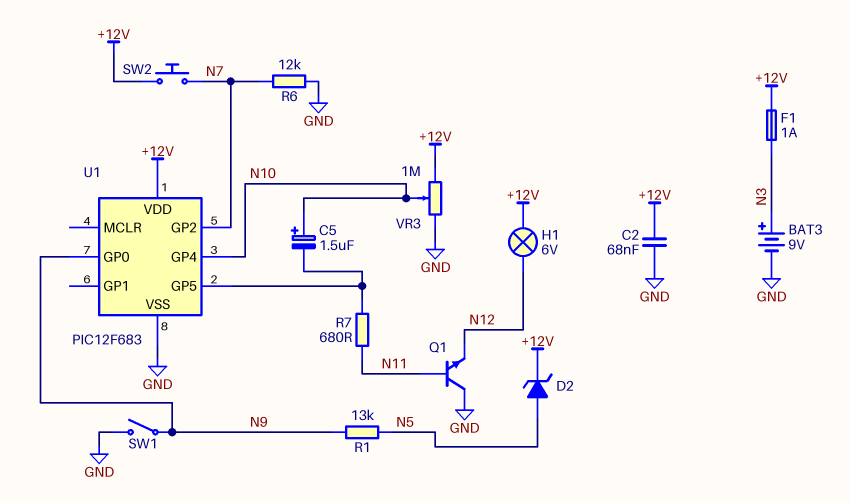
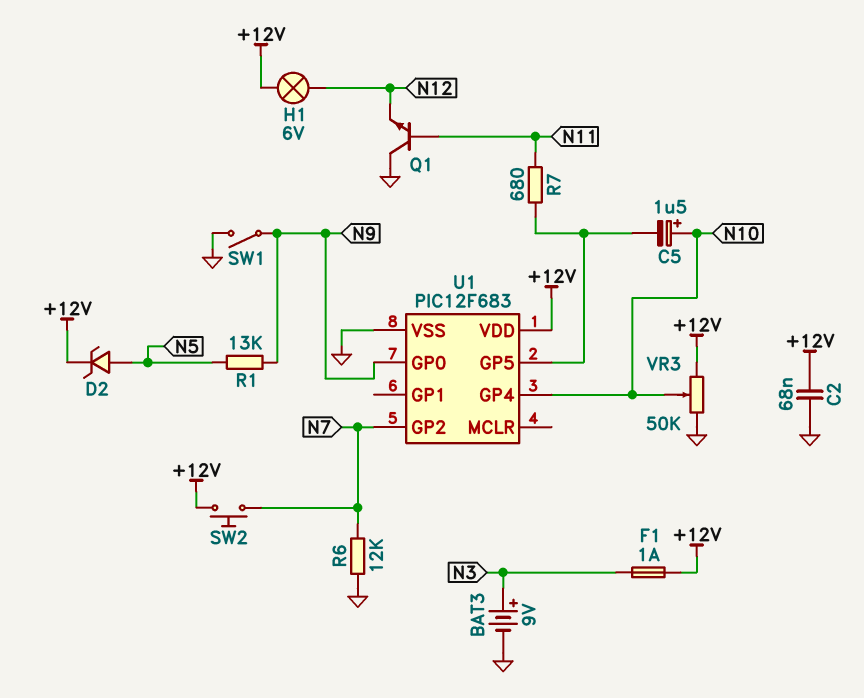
VR3: 1M (+12V, GND, wiper N10) -> 50k (+12V, GND, wiper N10)

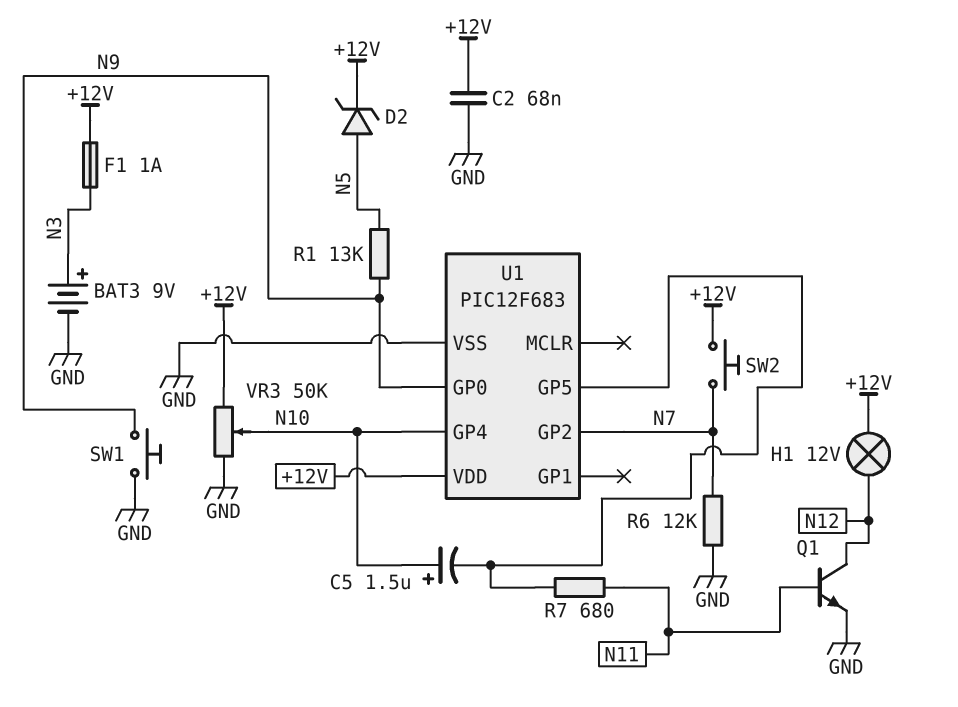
H1: lamp 6V (+12V, N12) -> lamp 12V (+12V, N12)
Q1: NPN (B N11, C GND, E N12) -> NPN (B N11, C N12, E GND)
SW1: switch (GND, N9) -> button (GND, N9)

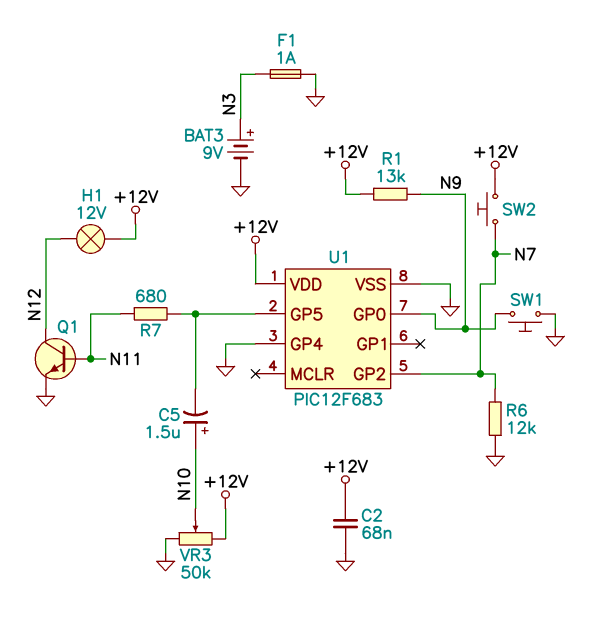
D2: zener (A N5, K +12V) -> none
F1: 1A (+12V, N3) -> 1A (GND, N3)
R1: 13k (N5, N9) -> 13k (+12V, N9)
U1 pin GP4: N10 -> GND

